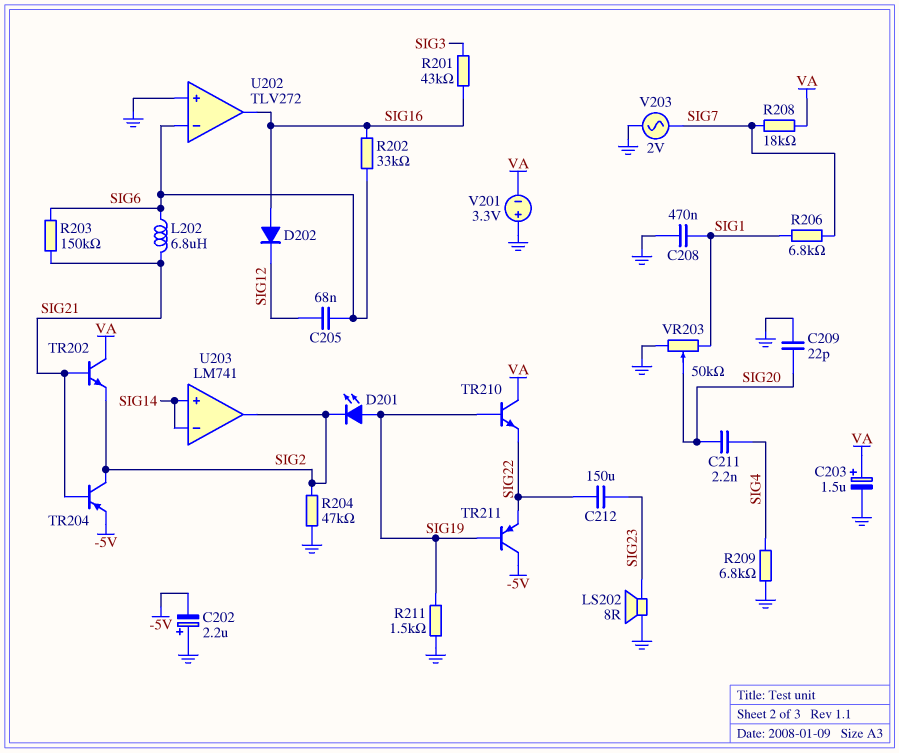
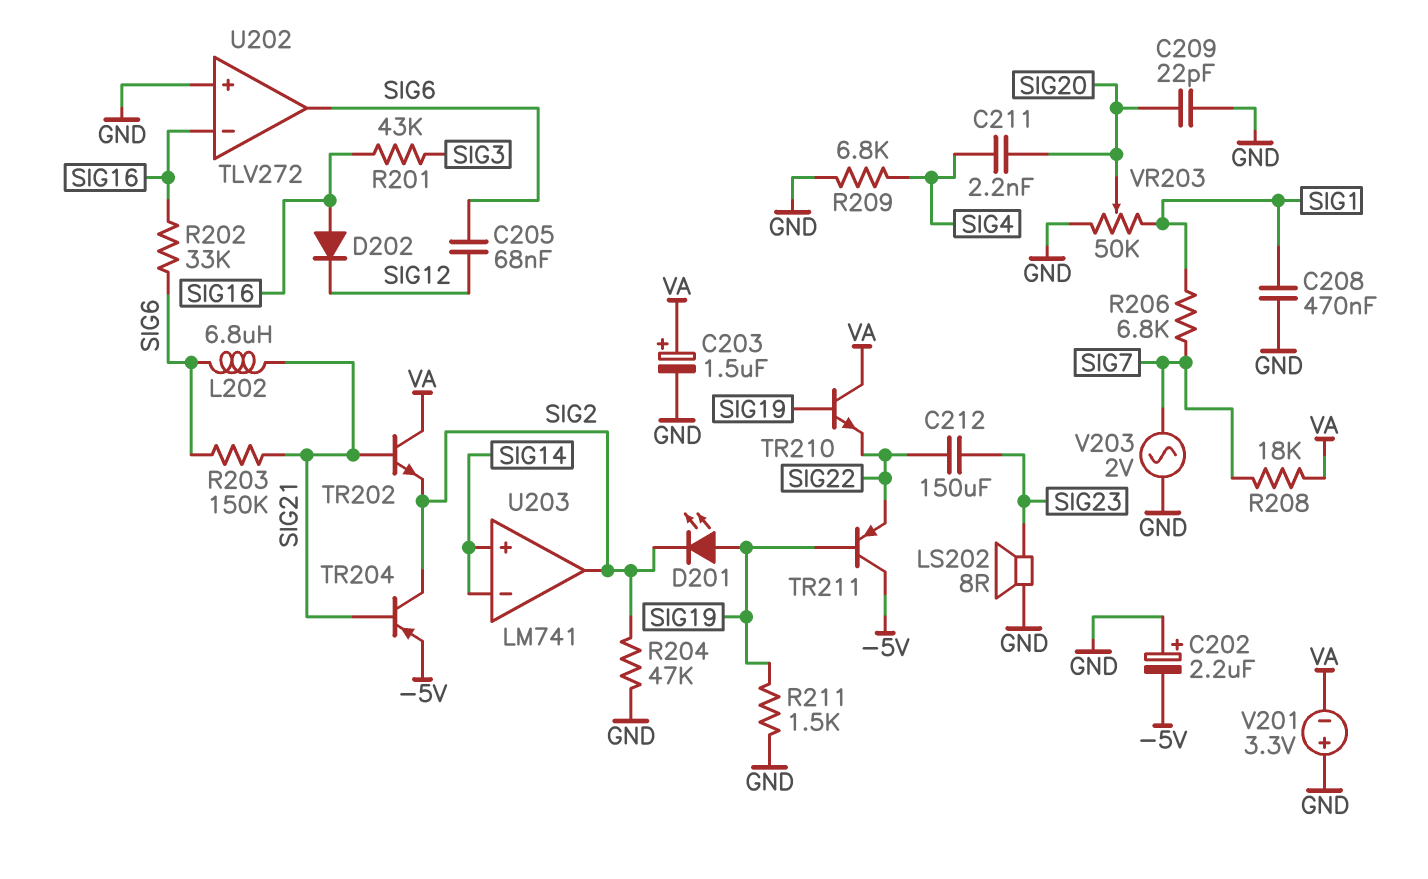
U202 pin in-: SIG6 -> SIG16
U202 pin out: SIG16 -> SIG6

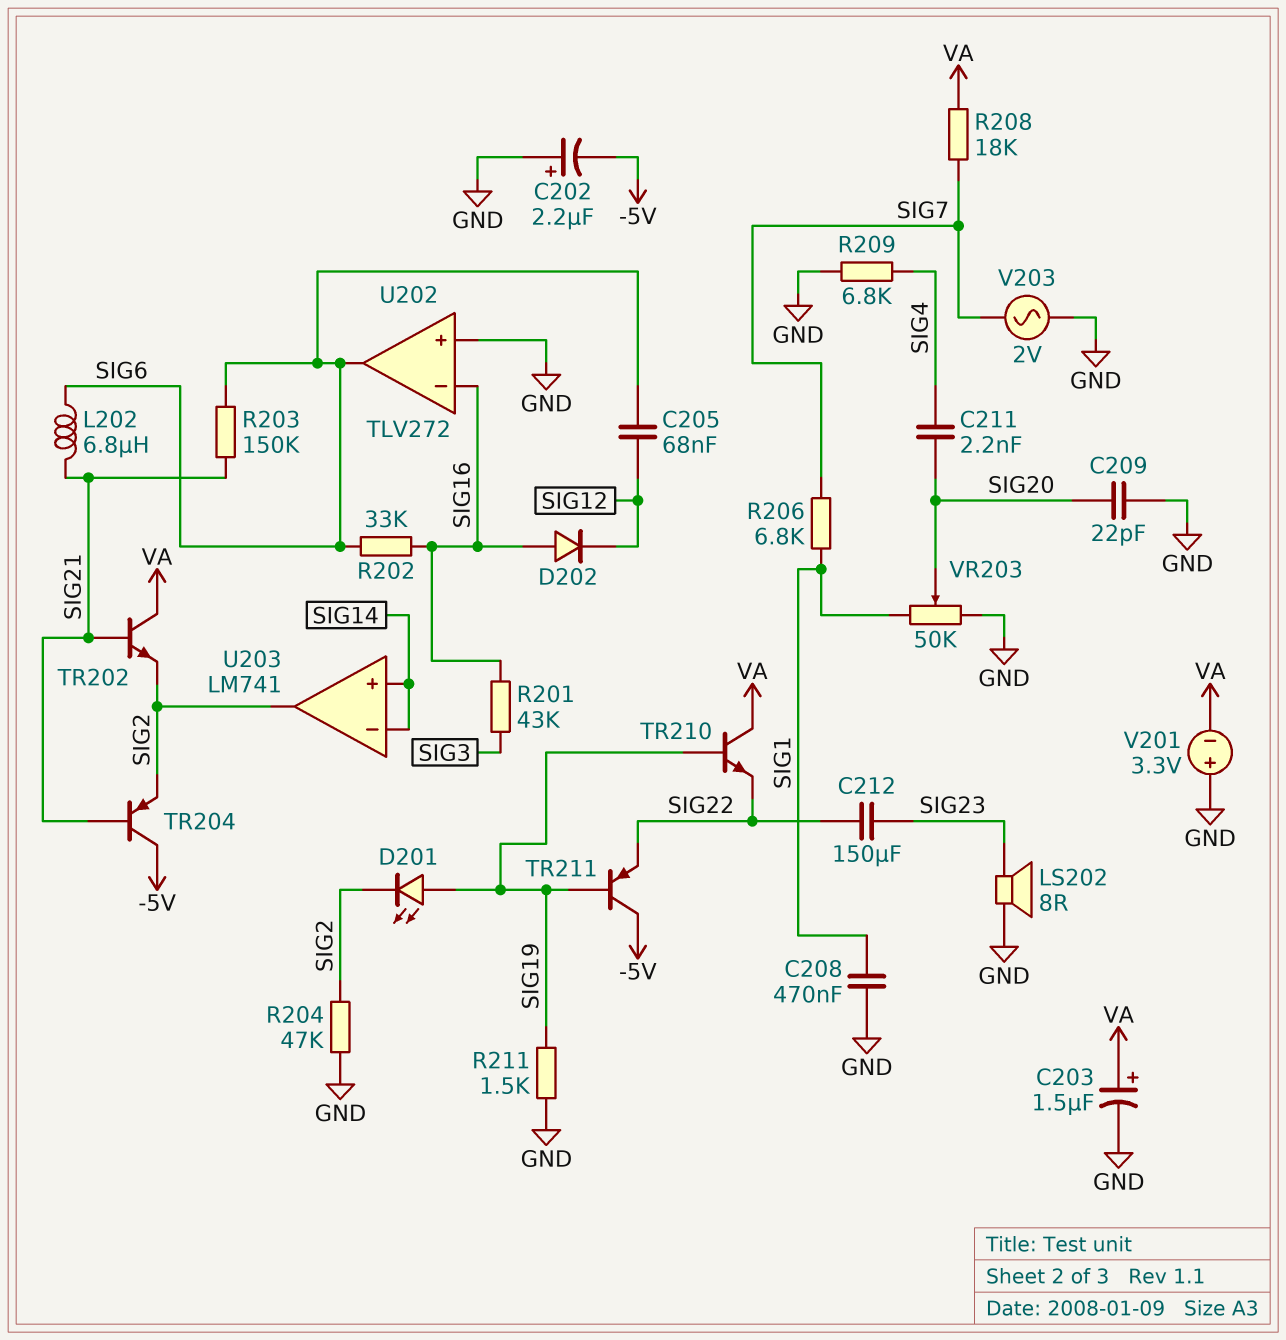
TR204: PNP (B SIG21, C SIG2, E -5V) -> PNP (B SIG21, C -5V, E SIG2)

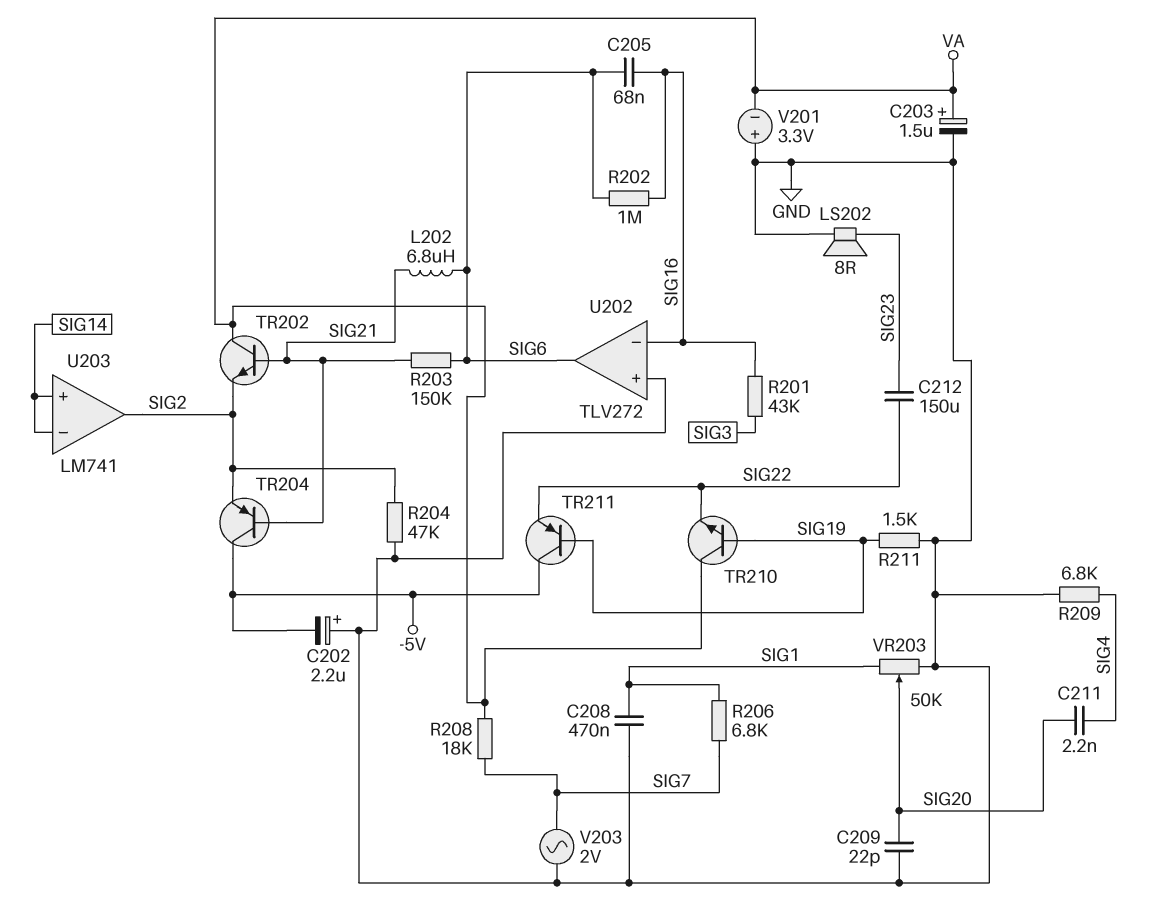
C205: 68nF (SIG6, SIG12) -> 68nF (SIG6, SIG16)
D201: LED (A SIG19, K SIG2) -> none
D202: diode (A SIG16, K SIG12) -> none
R202: 33k (SIG6, SIG16) -> 1M (SIG6, SIG16)

